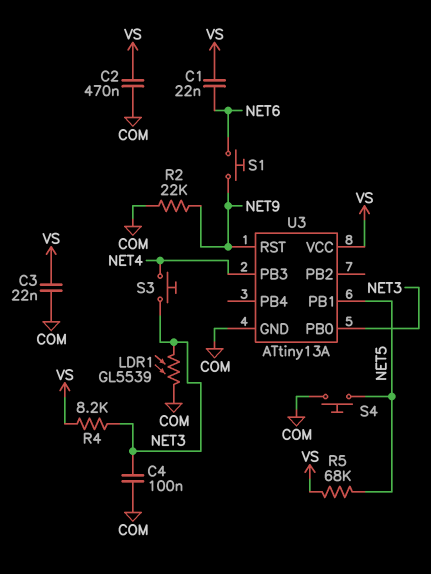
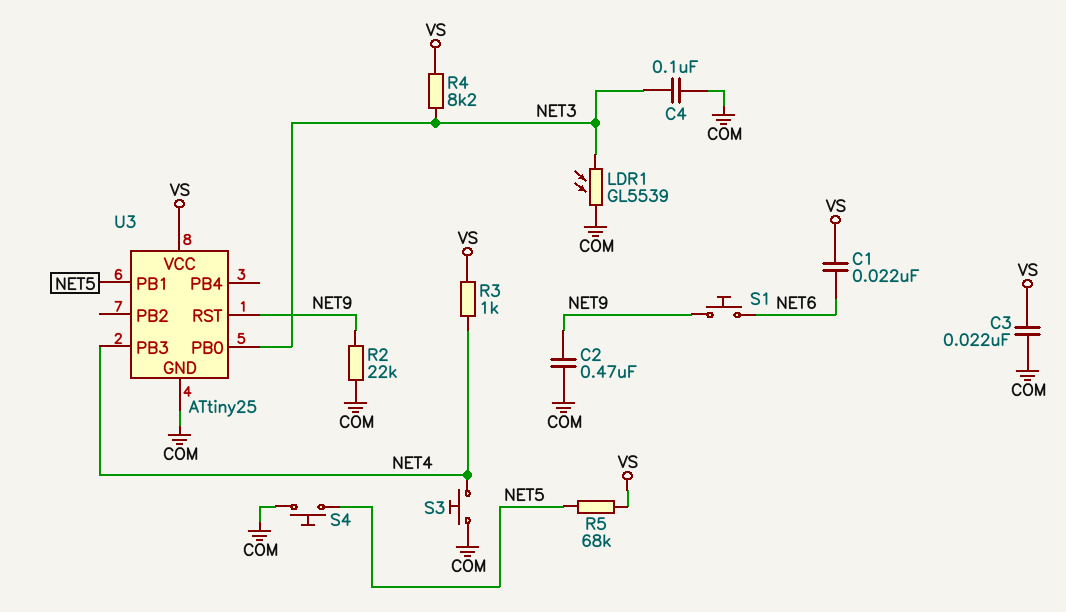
C2: 470nF (COM, VS) -> 470nF (COM, NET9)
R3: none -> 1k (NET4, VS)
S3: button (NET3, NET4) -> button (COM, NET4)
U3: ATtiny13A -> ATtiny25

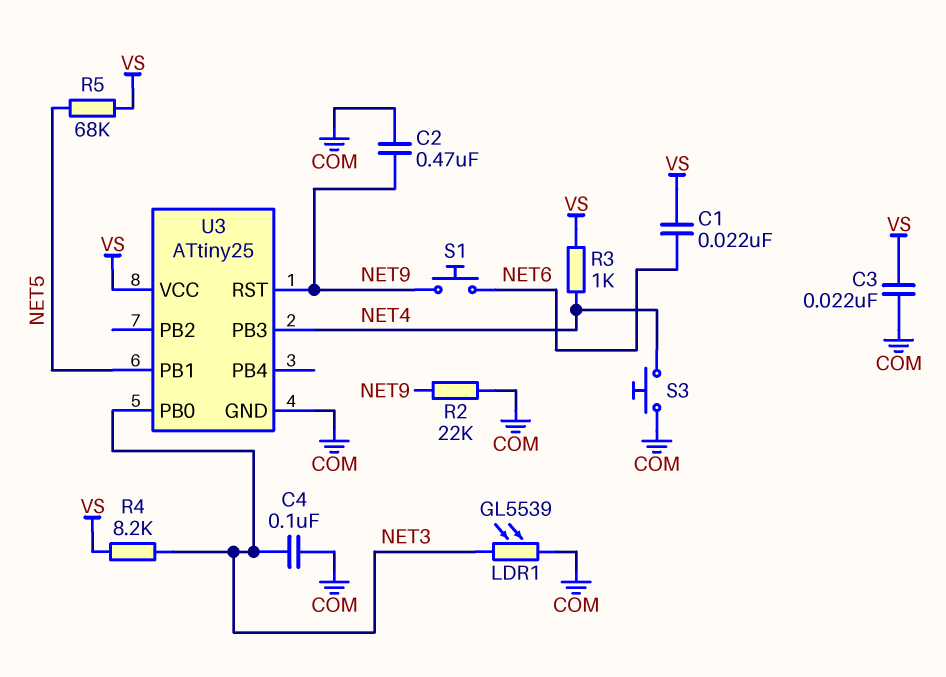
S4: button (COM, NET5) -> none

